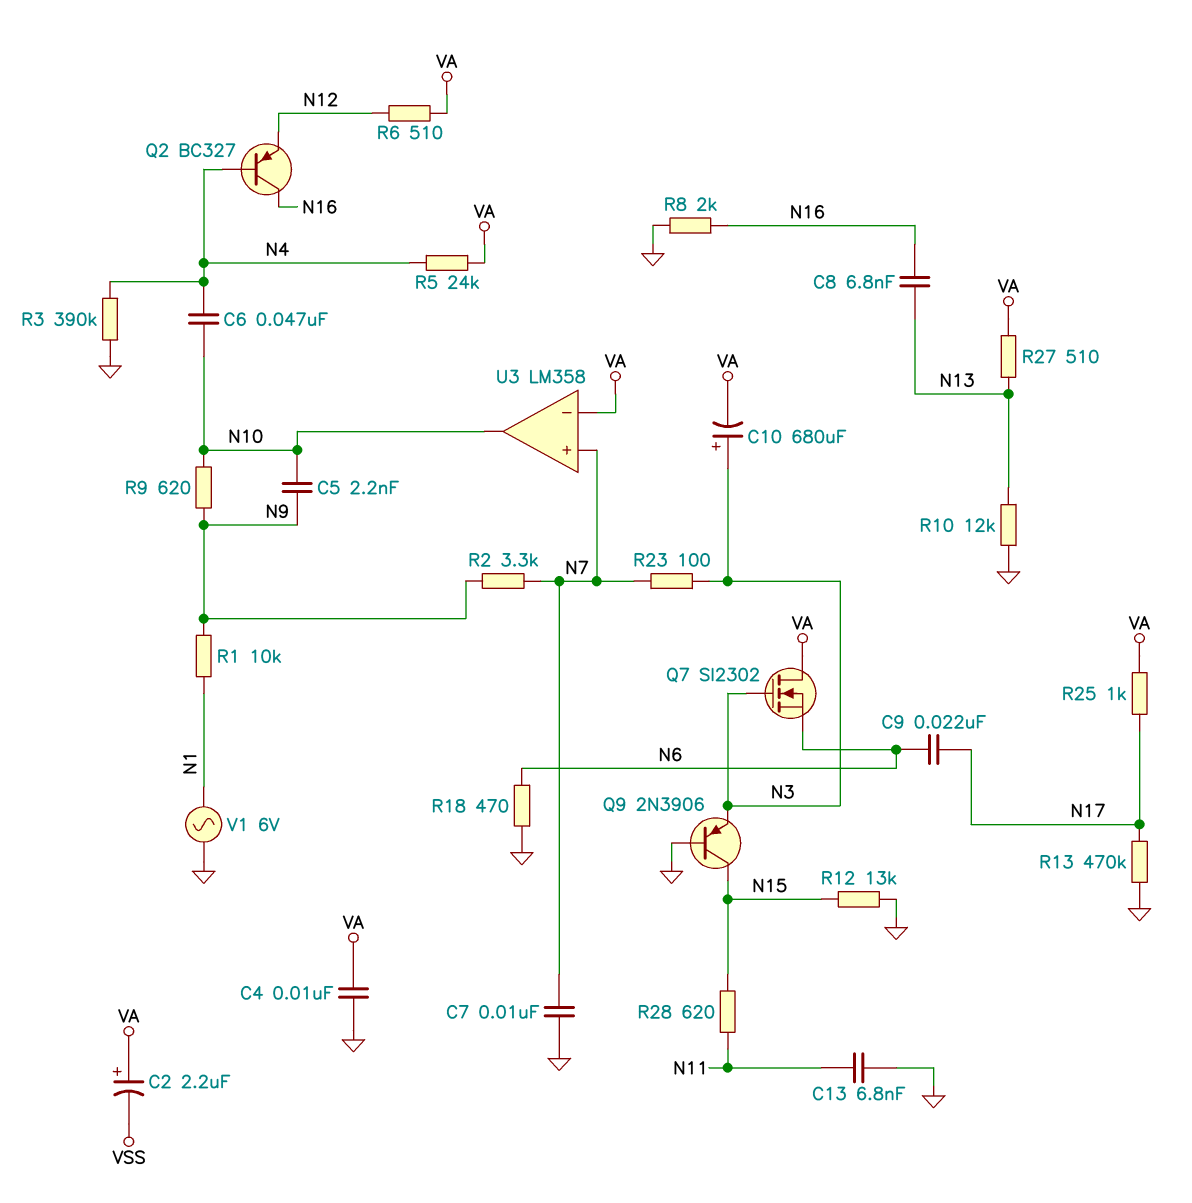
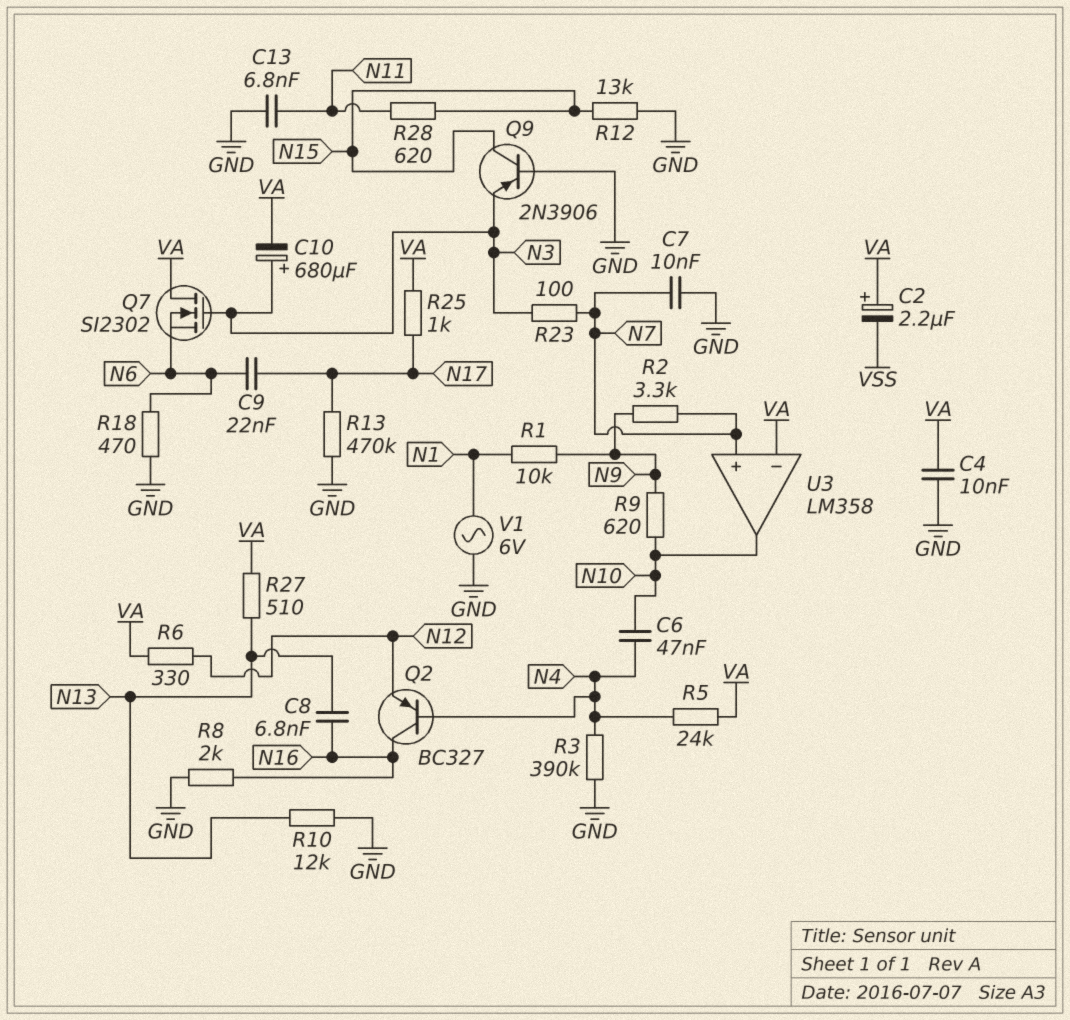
C5: 2.2nF (N9, N10) -> none
R6: 510 (N12, VA) -> 330 (N12, VA)

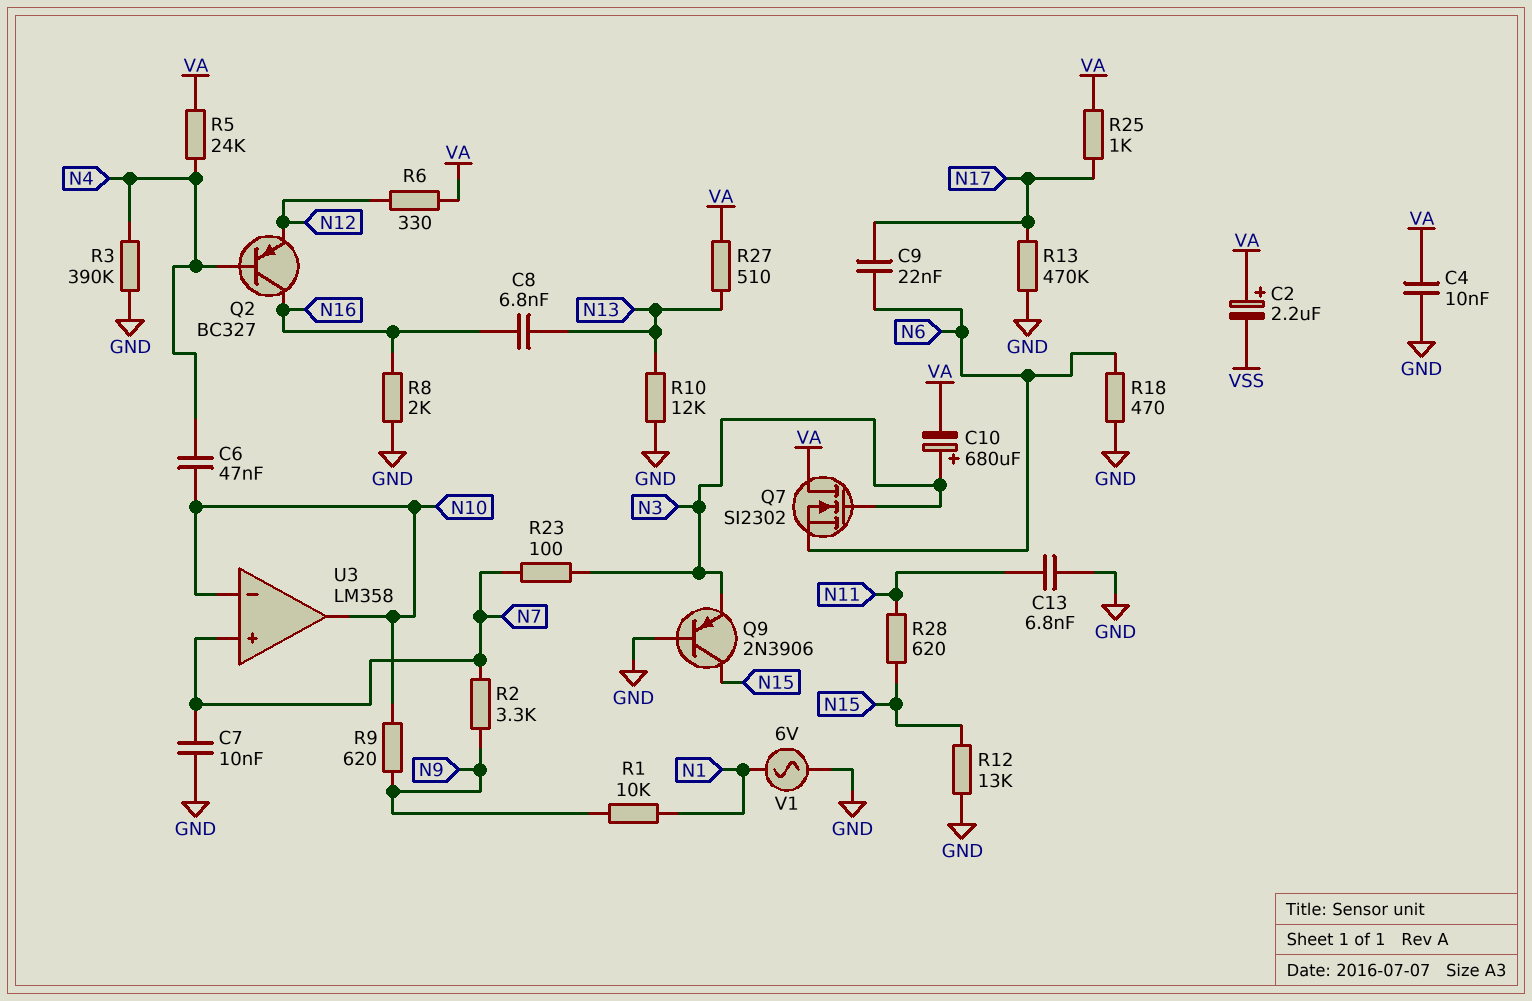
U3 pin in-: VA -> N10

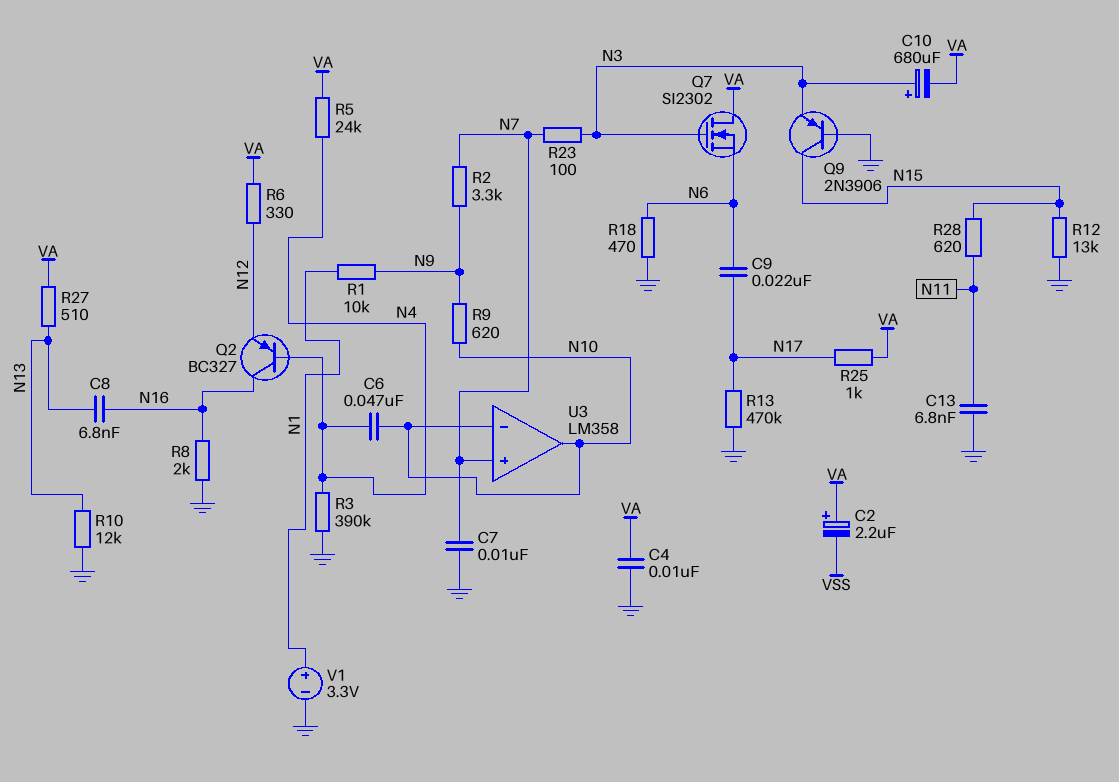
V1: AC 6V (GND, N1) -> 3.3V (plus N1, minus GND)

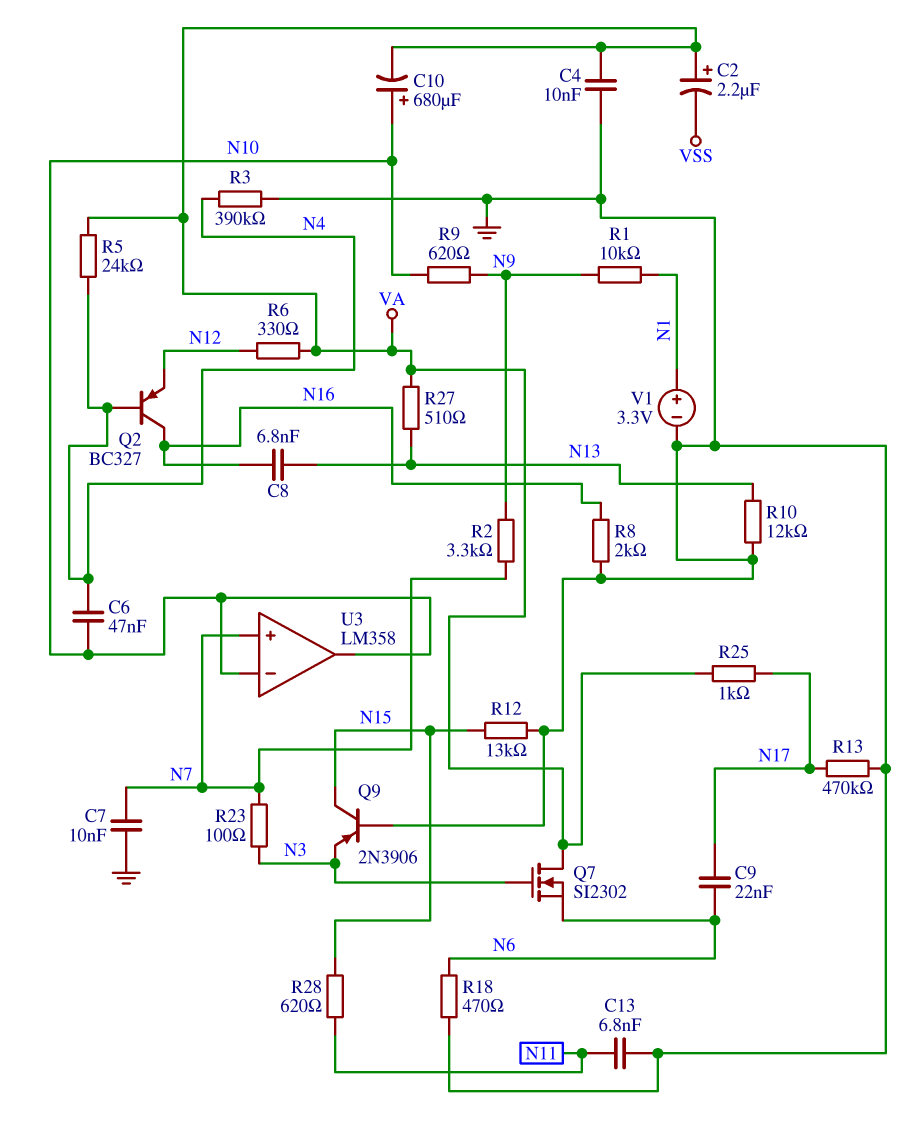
C10: 680uF (plus N3, minus VA) -> 680uF (plus N10, minus VA)

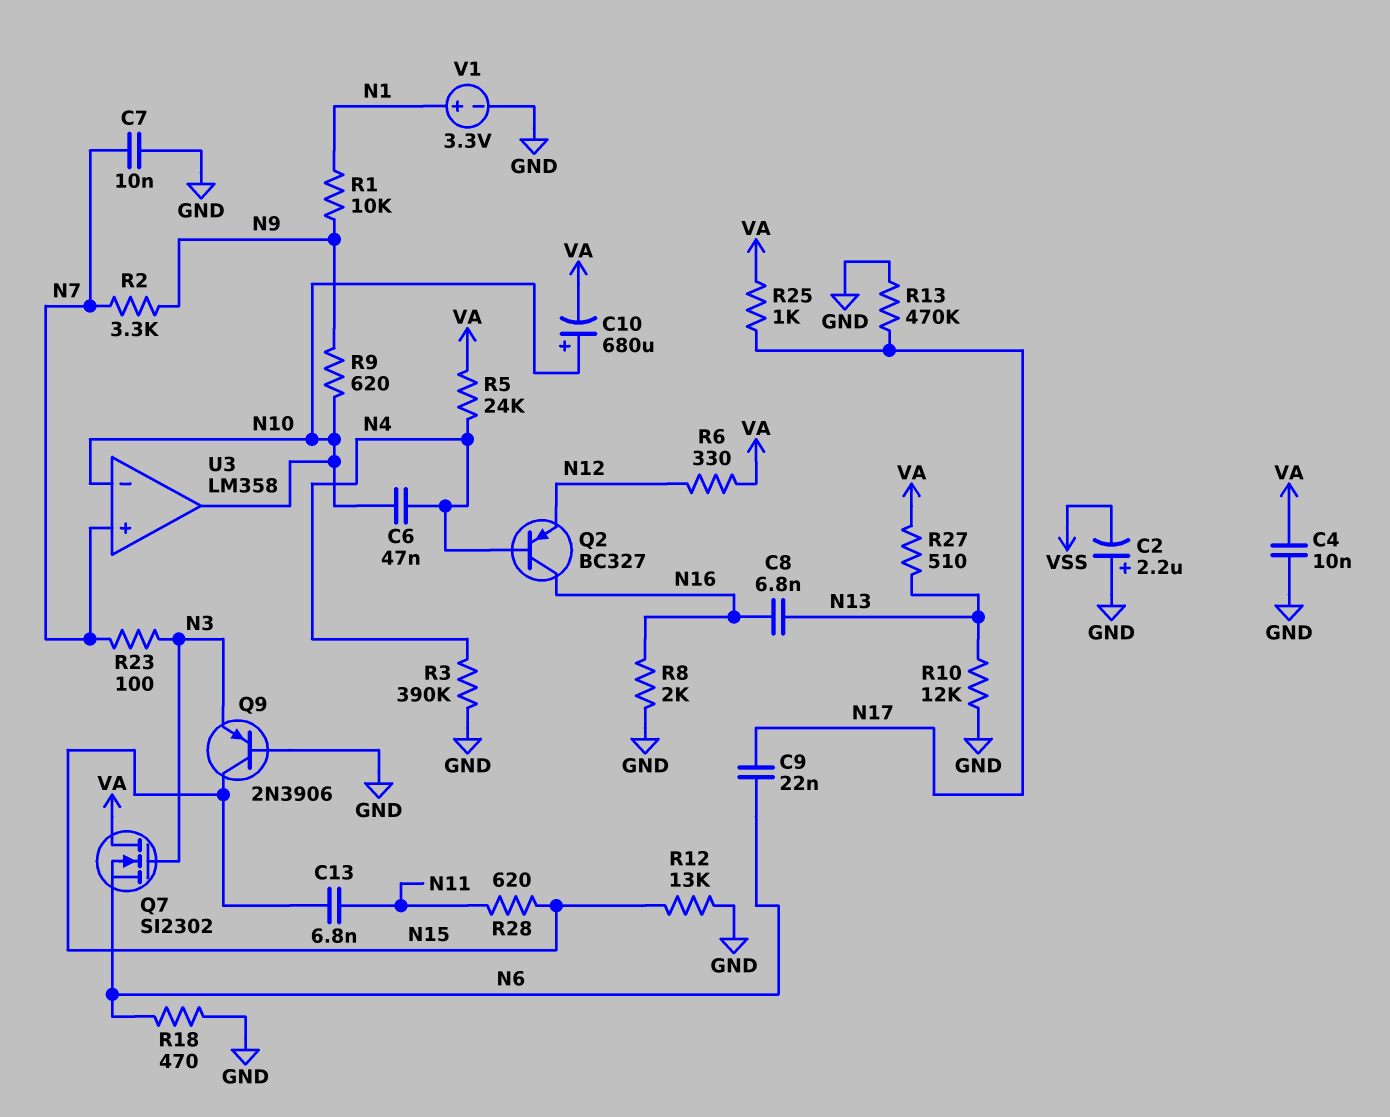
C2: 2.2uF (plus VA, minus VSS) -> 2.2uF (plus GND, minus VSS)
C13: 6.8nF (GND, N11) -> 6.8nF (N11, N15)

